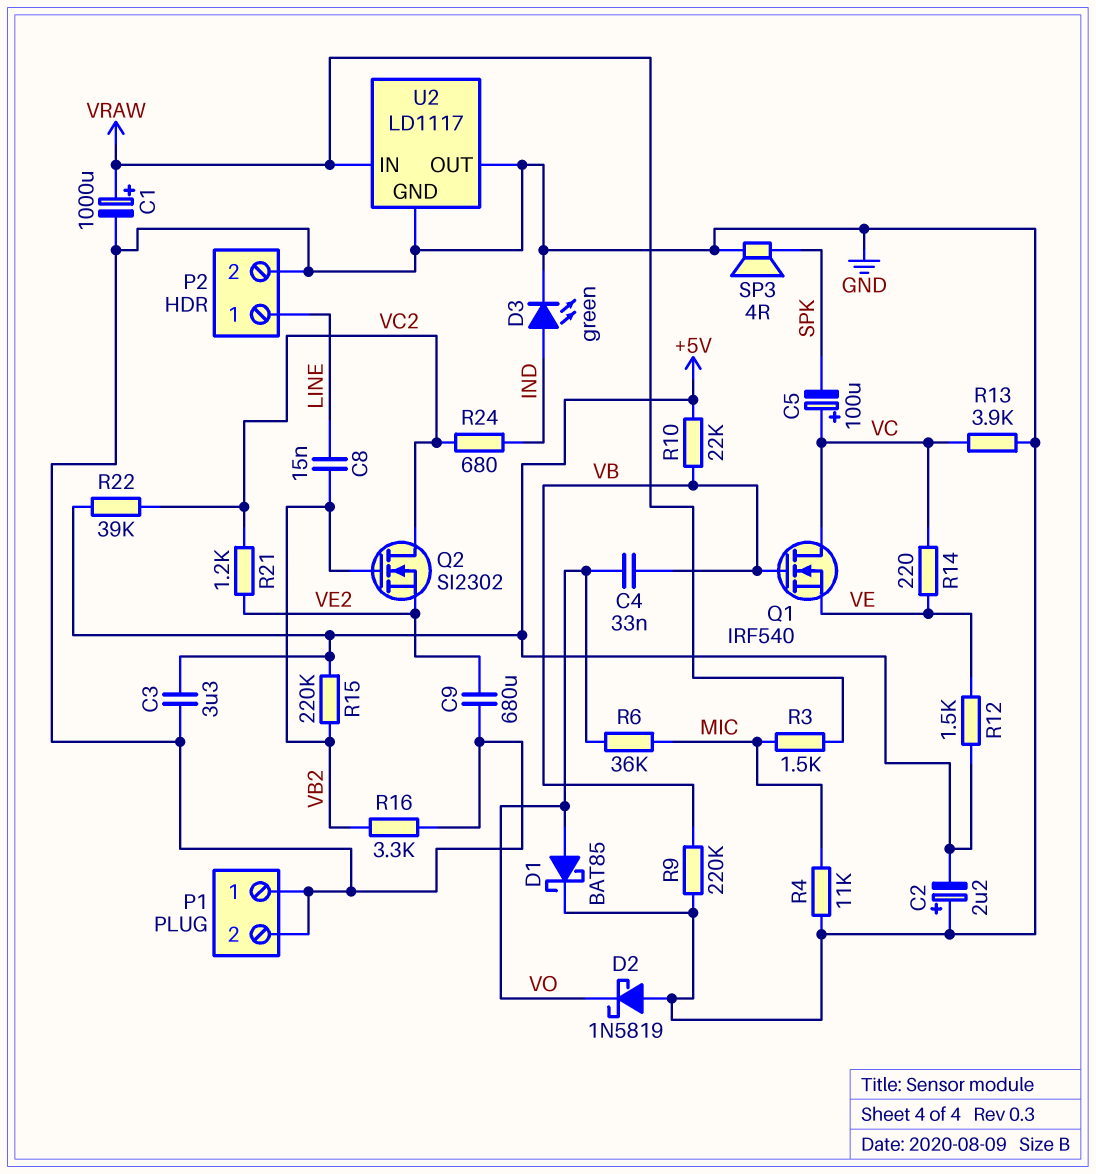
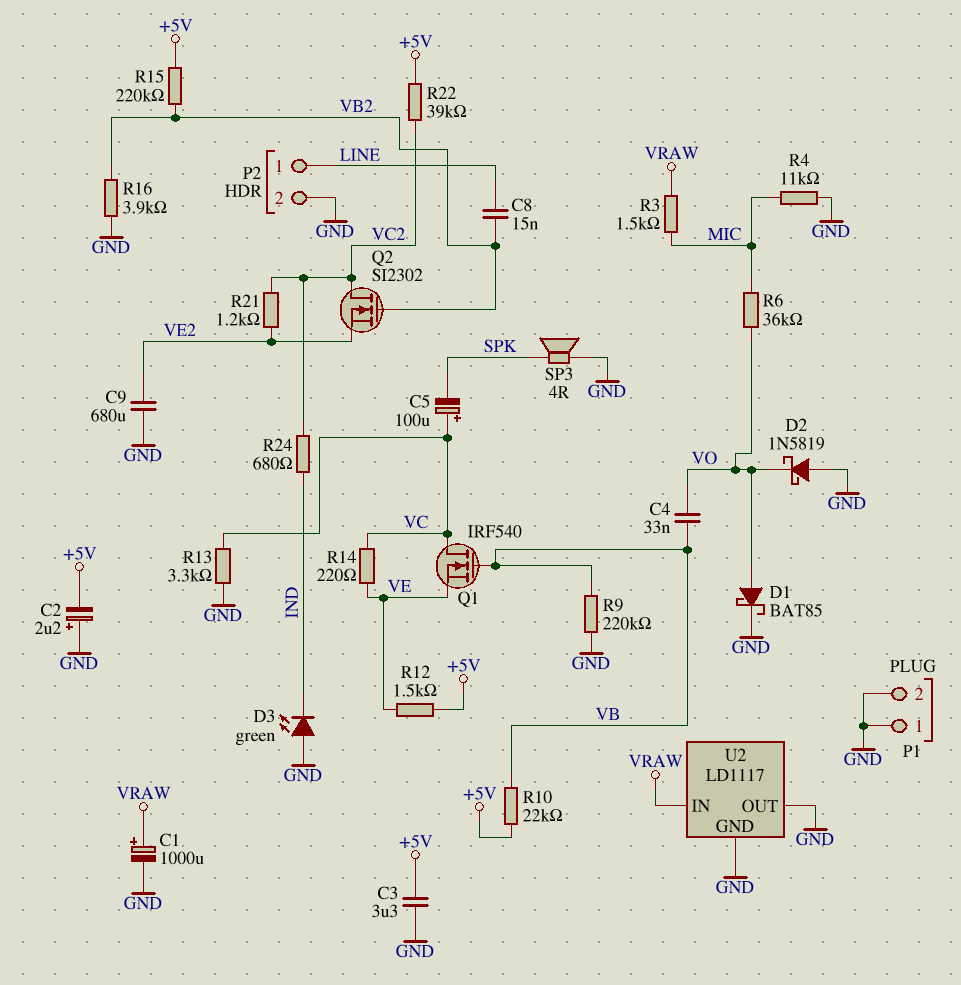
D3: LED green (A IND, K GND) -> LED green (A GND, K IND)
R13: 3.9k (GND, VC) -> 3.3k (GND, VC)
R16: 3.3k (GND, VB2) -> 3.9k (GND, VB2)

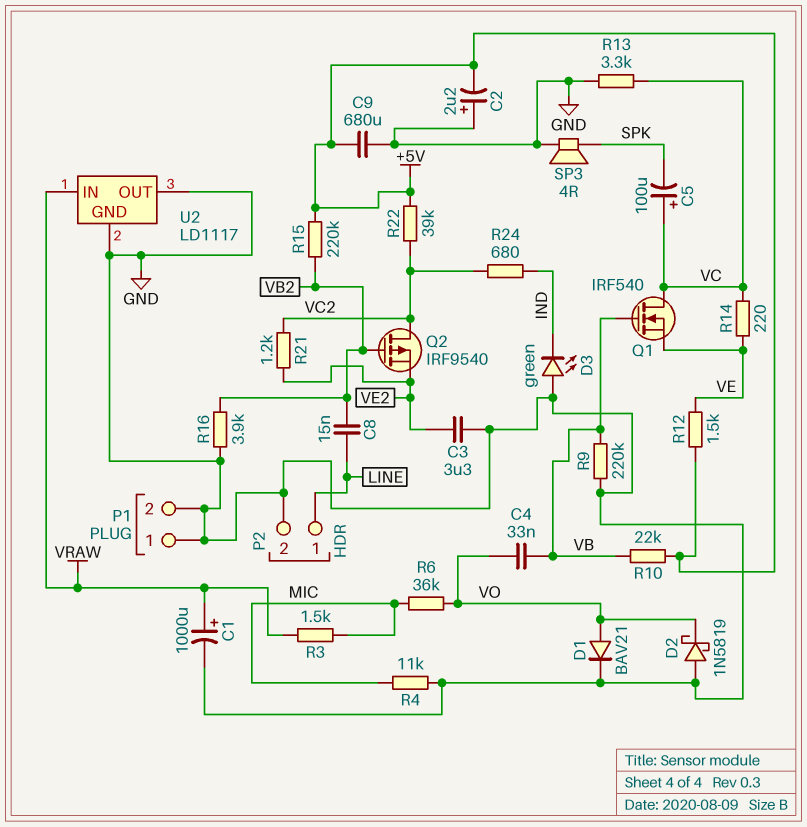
C3: 3.3uF (+5V, GND) -> 3.3uF (GND, VE2)
C9: 680uF (GND, VE2) -> 680uF (+5V, GND)
D1: schottky BAT85 (A VO, K GND) -> diode BAV21 (A VO, K GND)
Q2: NMOS SI2302 (G VB2, D VC2, S VE2) -> PMOS IRF9540 (G VB2, D VC2, S VE2)

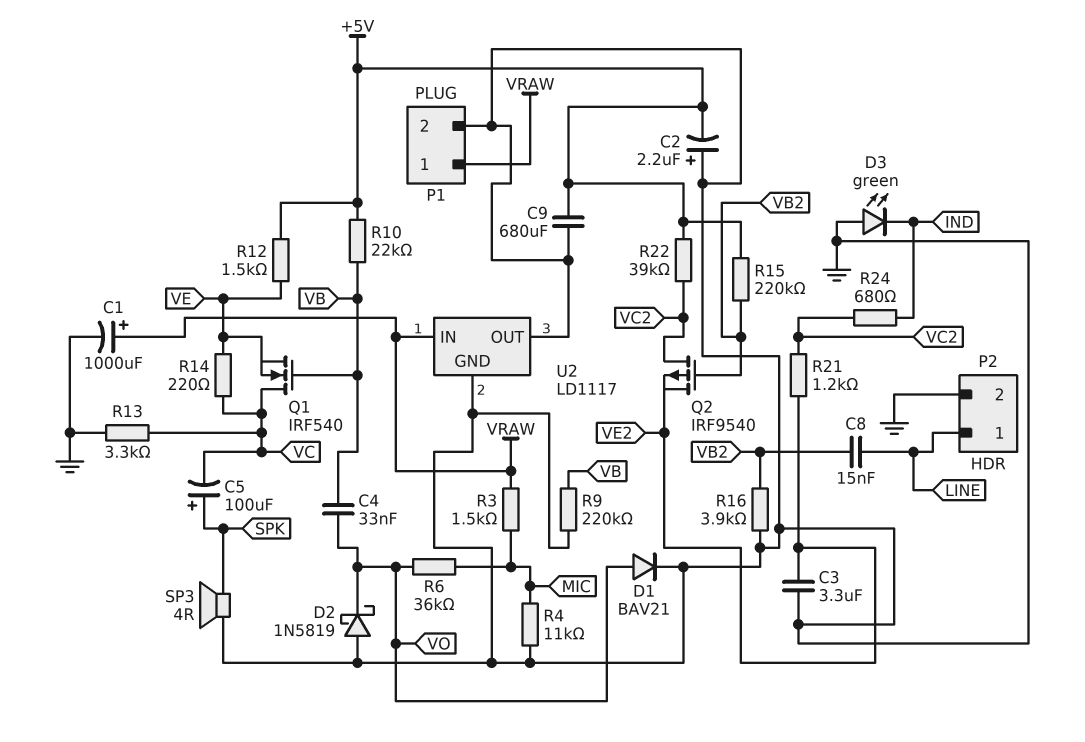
C5: 100uF (plus VC, minus SPK) -> 100uF (plus SPK, minus VC)
P1 pin 1: GND -> VRAW

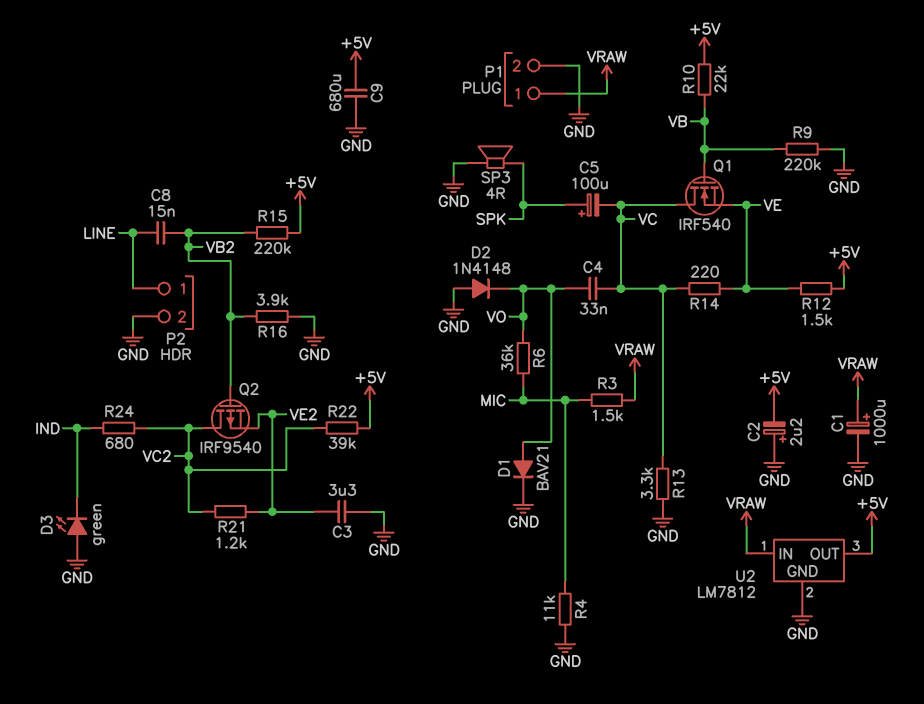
C4: 33nF (VB, VO) -> 33nF (VC, VO)
D2: schottky 1N5819 (A GND, K VO) -> diode 1N4148 (A GND, K VO)
U2: LD1117 -> LM7812
U2 pin OUT: GND -> +5V

